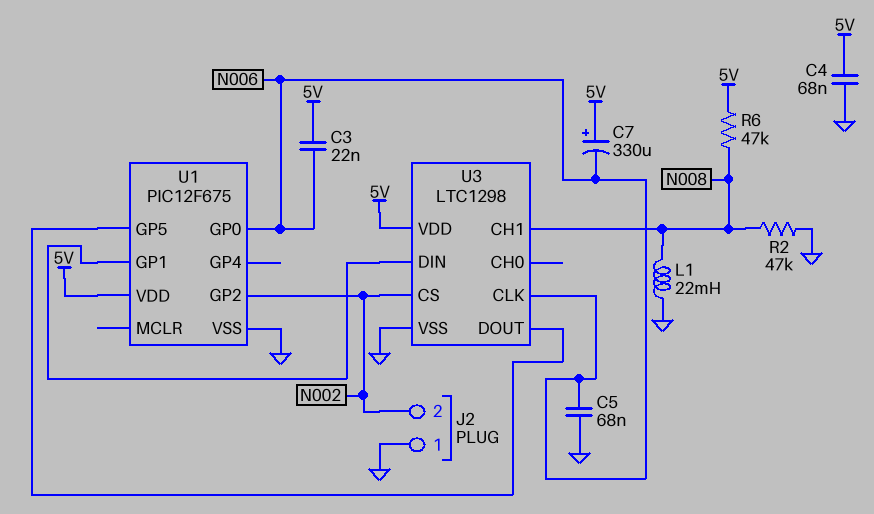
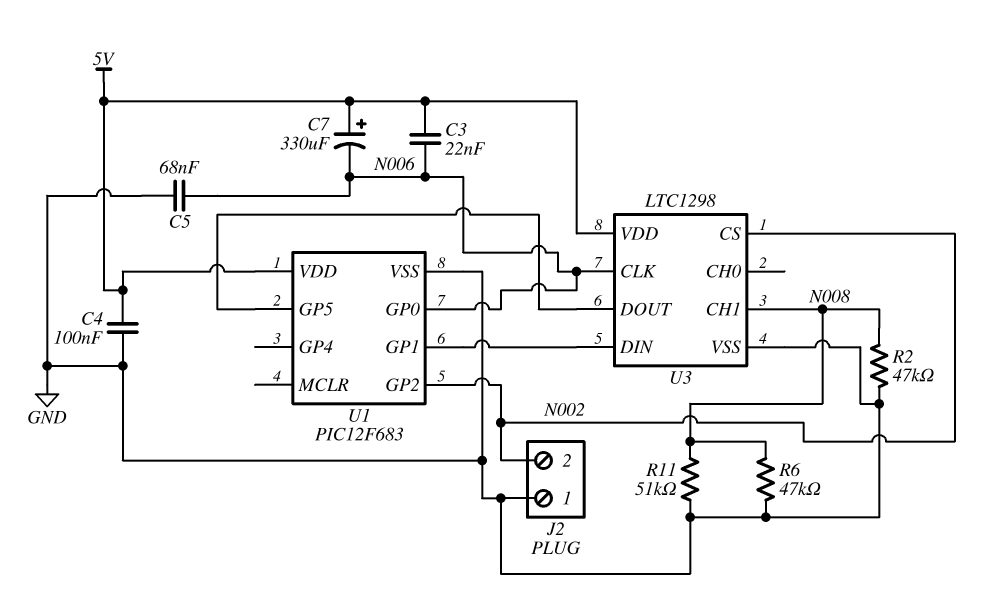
C4: 68nF (5V, GND) -> 100nF (5V, GND)
L1: 22mH (GND, N008) -> none
R6: 47k (5V, N008) -> 47k (GND, N008)
R11: none -> 51k (GND, N008)
U1: PIC12F675 -> PIC12F683

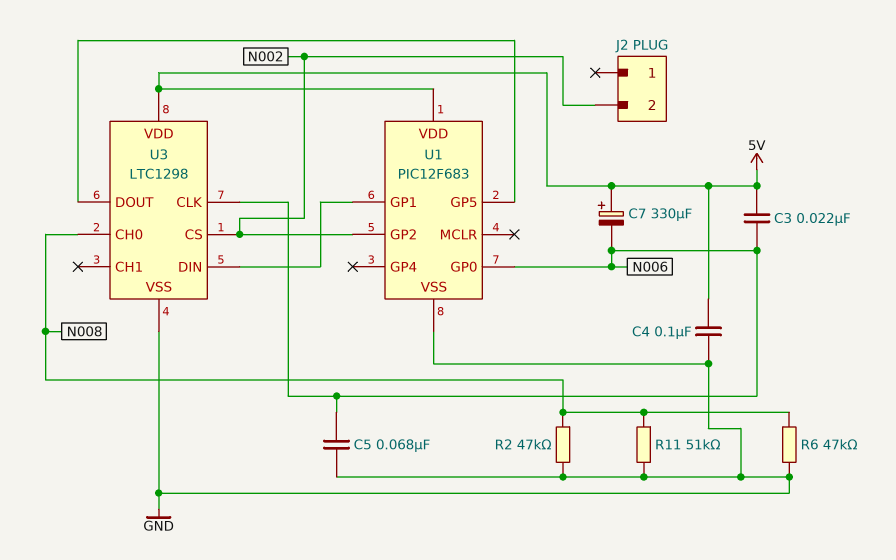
J2 pin 1: GND -> none
U3 pin CH0: none -> N008
U3 pin CH1: N008 -> none

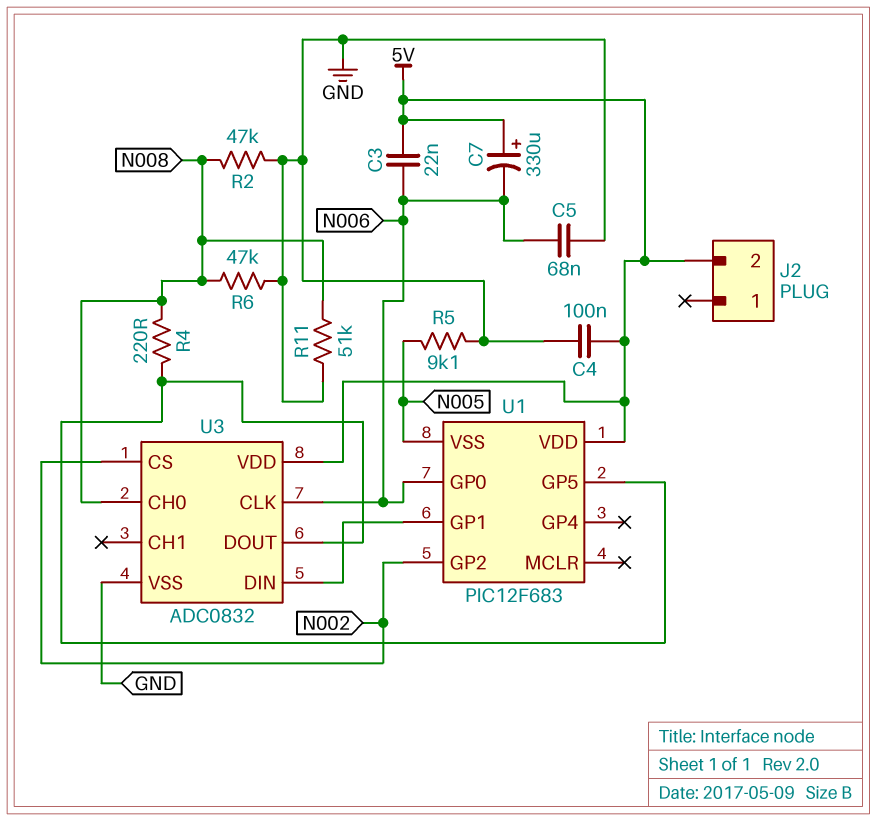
J2 pin 2: N002 -> 5V
R4: none -> 220 (N008, U1/GP5)
R5: none -> 9.1k (GND, N005)
U1 pin VSS: GND -> N005
U3: LTC1298 -> ADC0832

